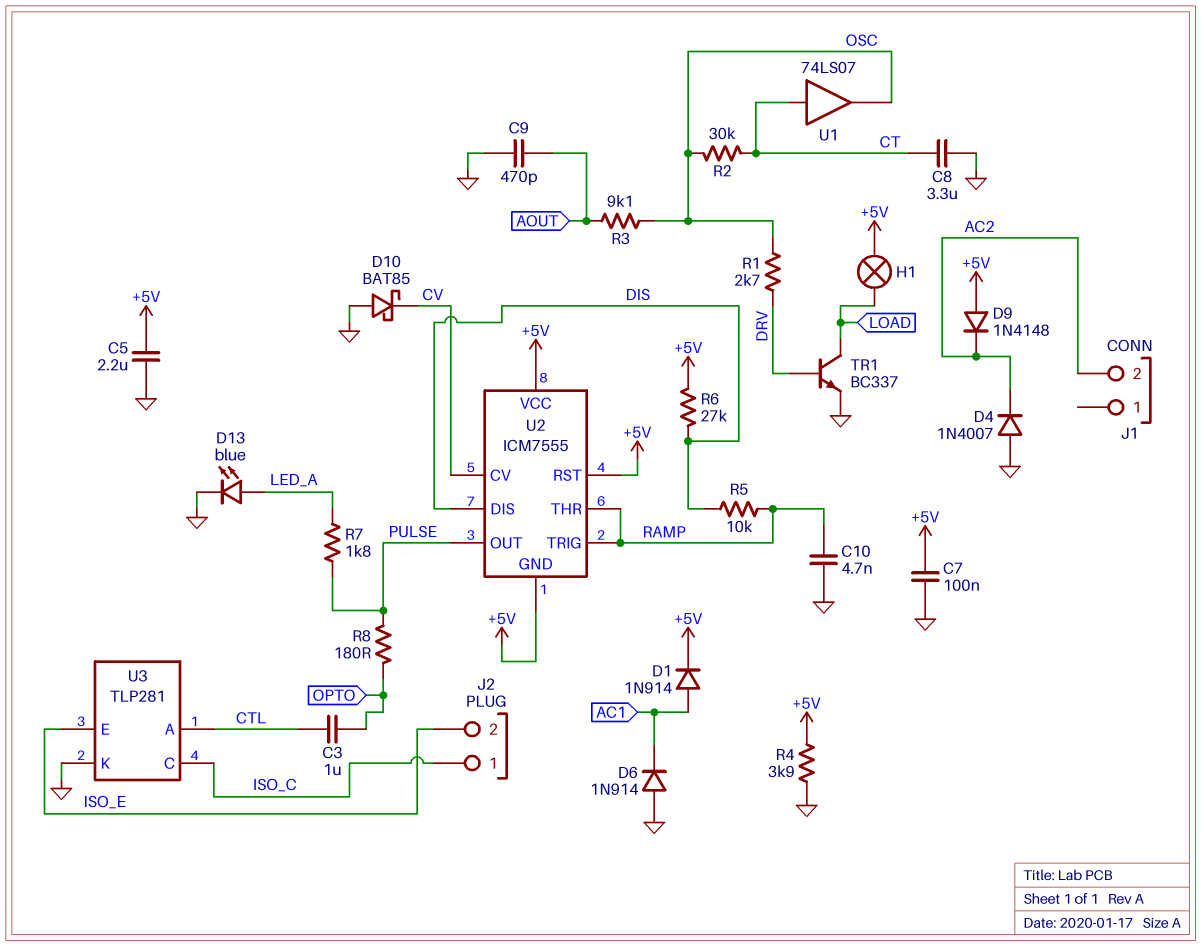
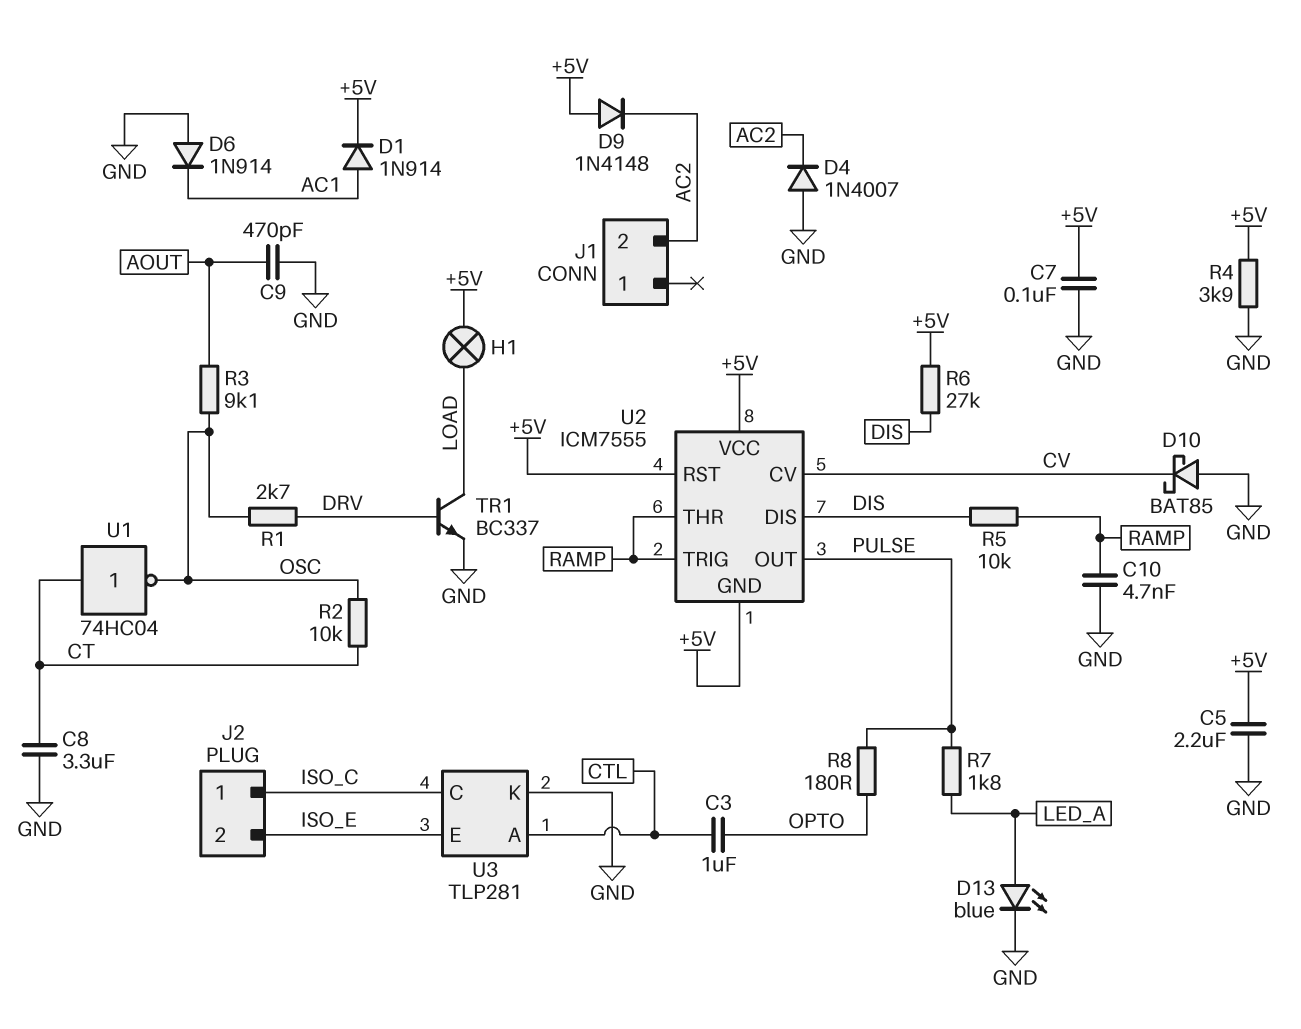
R2: 30k (CT, OSC) -> 10k (CT, OSC)
U1: buffer 74LS07 (in CT, out OSC) -> NOT 74HC04 (in CT, out OSC)

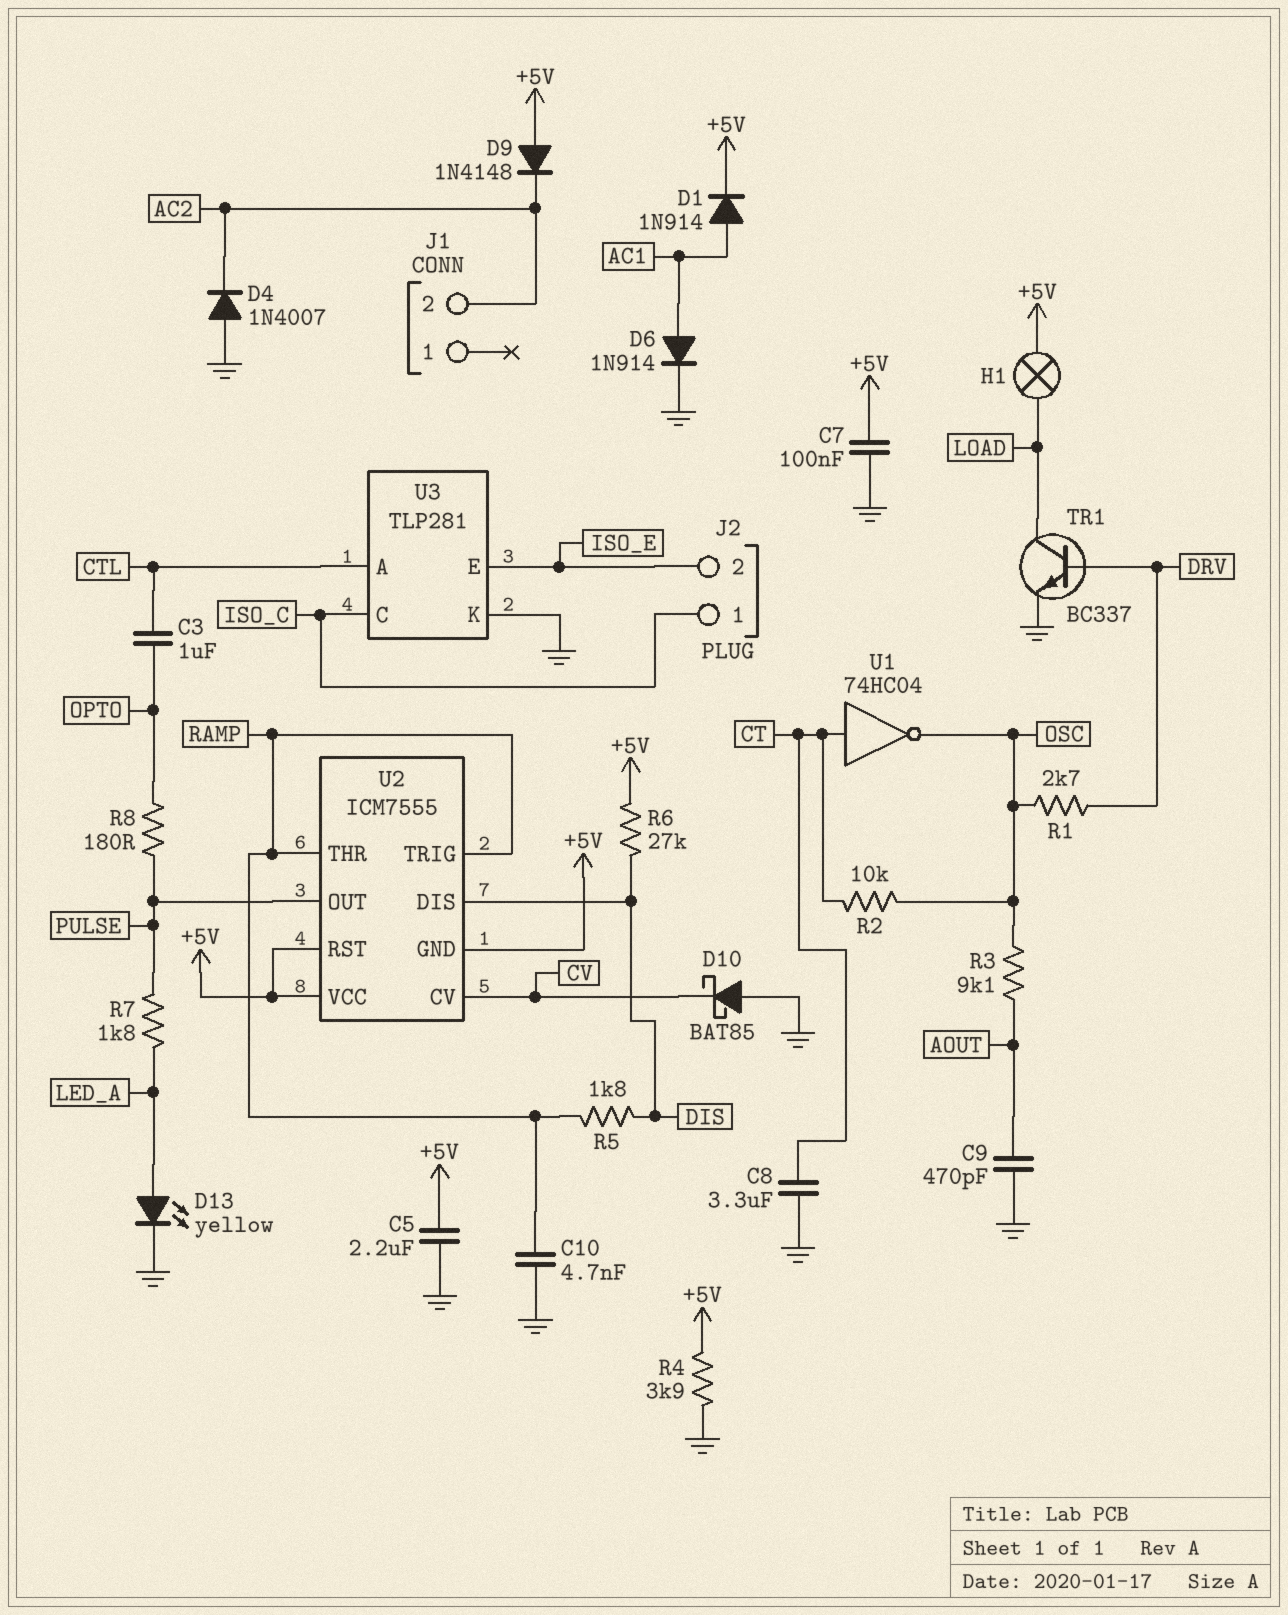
D6: diode 1N914 (A GND, K AC1) -> diode 1N914 (A AC1, K GND)
D13: LED blue (A LED_A, K GND) -> LED yellow (A LED_A, K GND)
R5: 10k (DIS, RAMP) -> 1.8k (DIS, RAMP)

